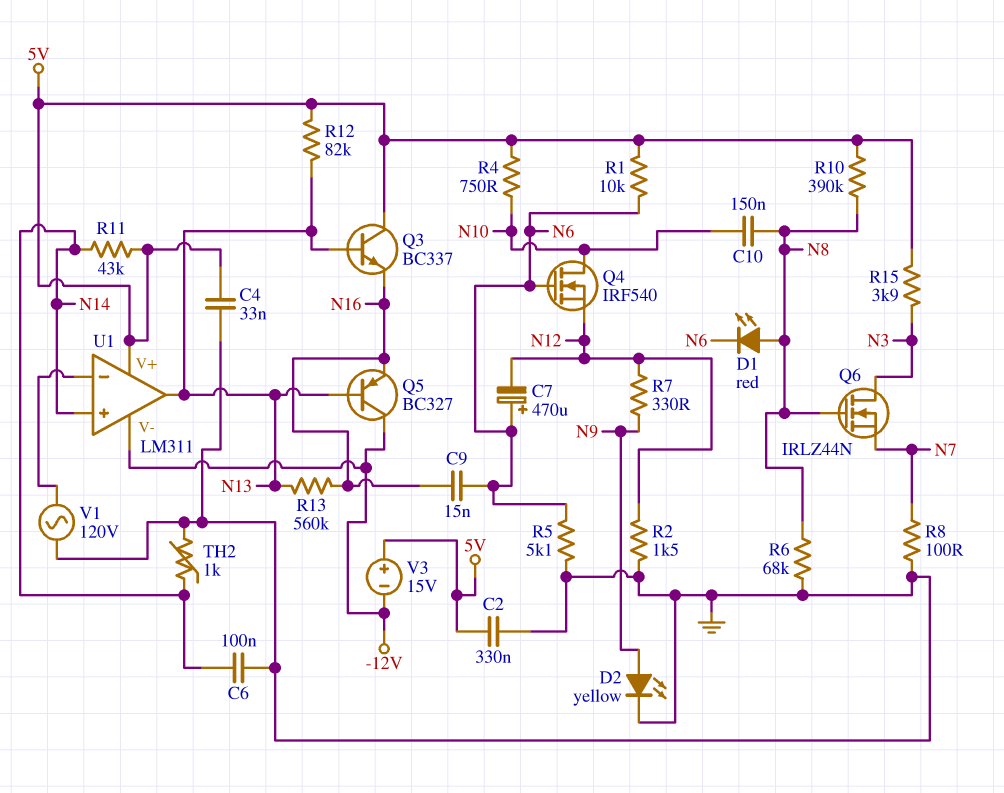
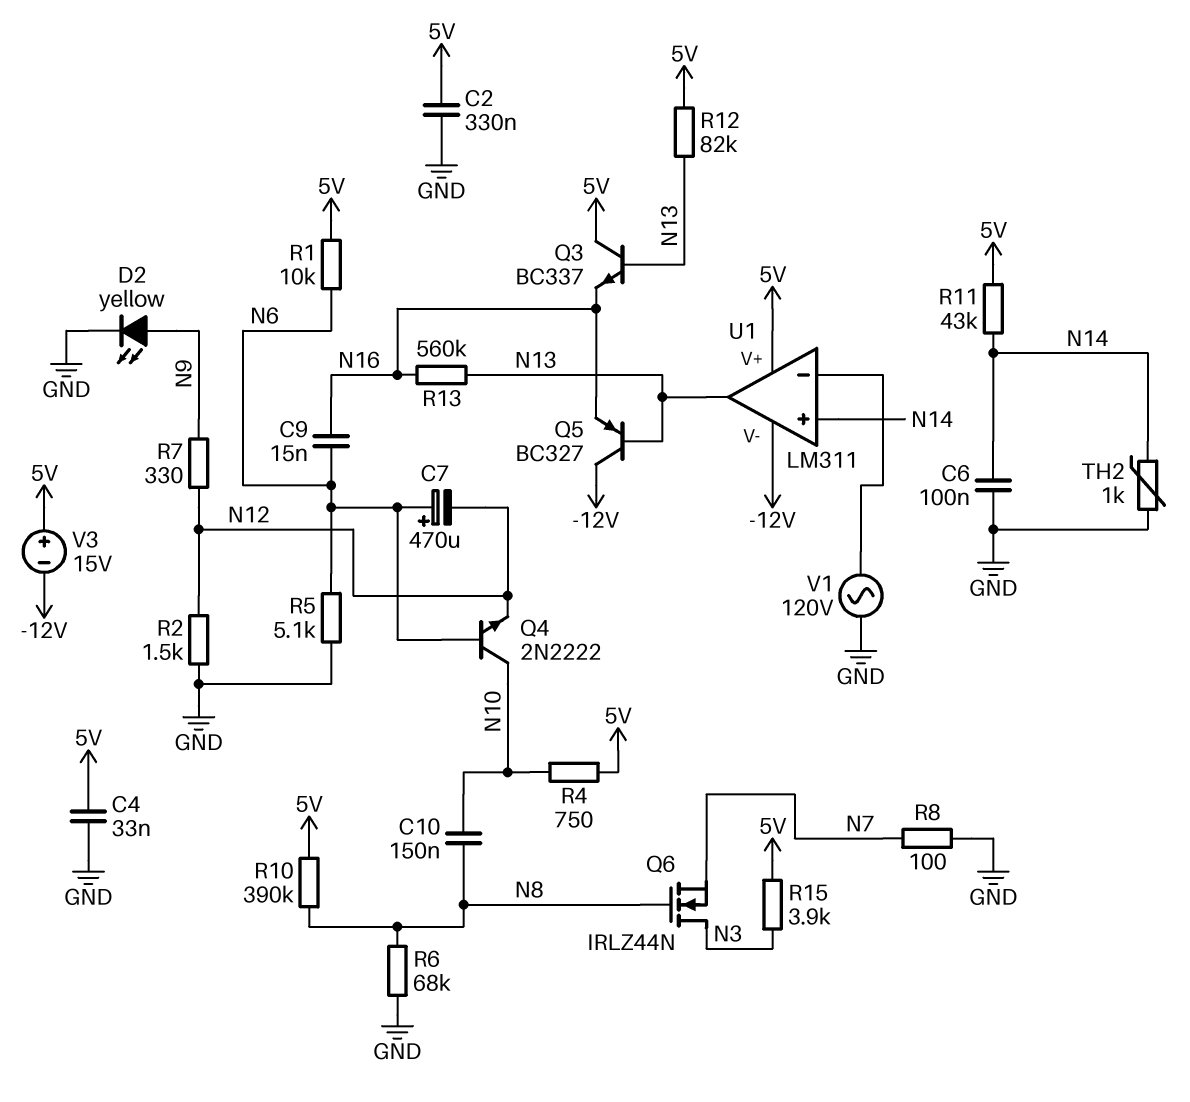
D1: LED red (A N8, K N6) -> none
Q4: NMOS IRF540 (G N6, D N10, S N12) -> NPN 2N2222 (B N6, C N10, E N12)

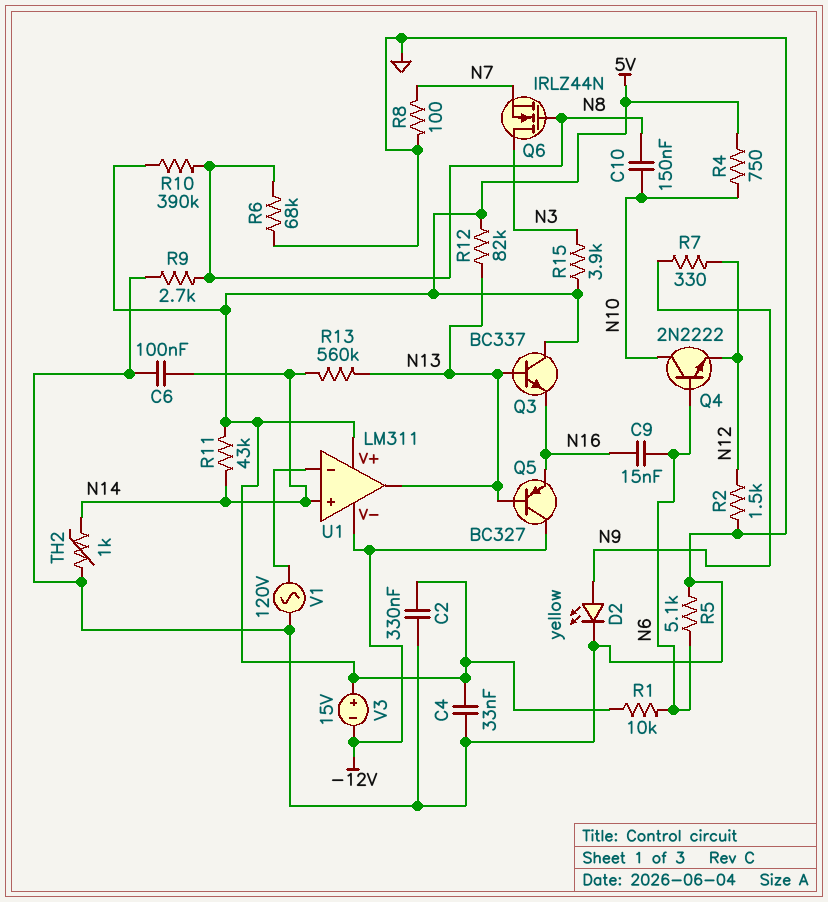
C7: 470uF (plus N6, minus N12) -> none
R9: none -> 2.7k (GND, N8)
R13: 560k (N13, N16) -> 560k (N13, N14)

